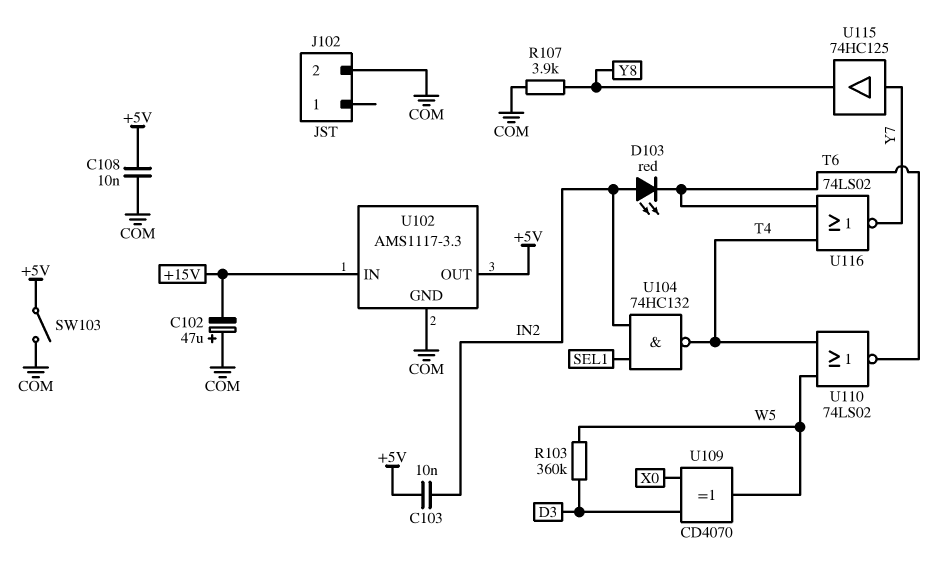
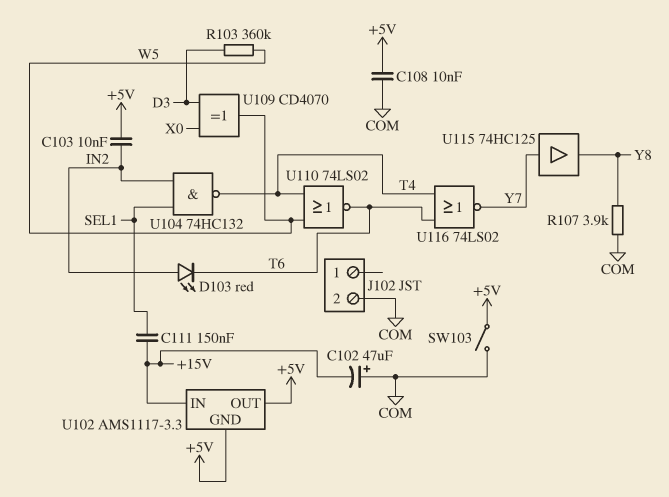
C111: none -> 150nF (+15V, SEL1)
U102 pin GND: COM -> +5V

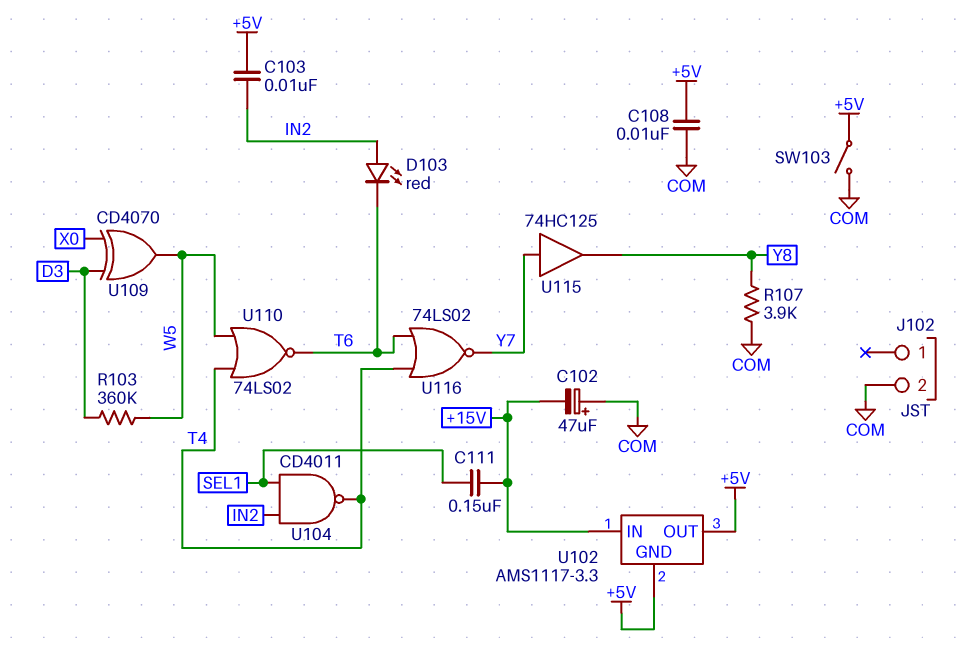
U104: NAND 74HC132 (in IN2, in SEL1, out T4) -> NAND CD4011 (in IN2, in SEL1, out T4)

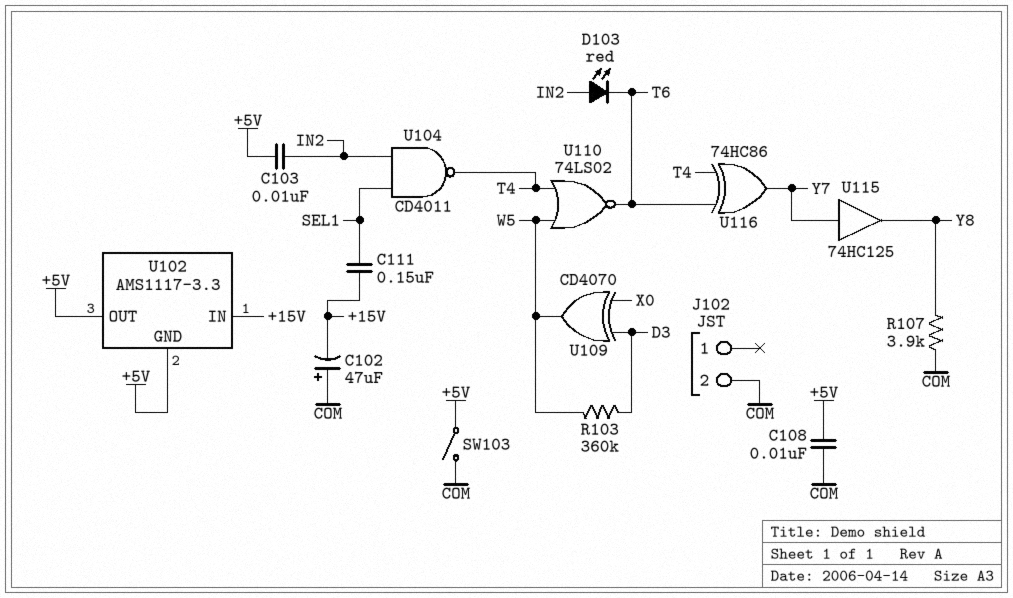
U116: NOR 74LS02 (in T4, in T6, out Y7) -> XOR 74HC86 (in T4, in T6, out Y7)

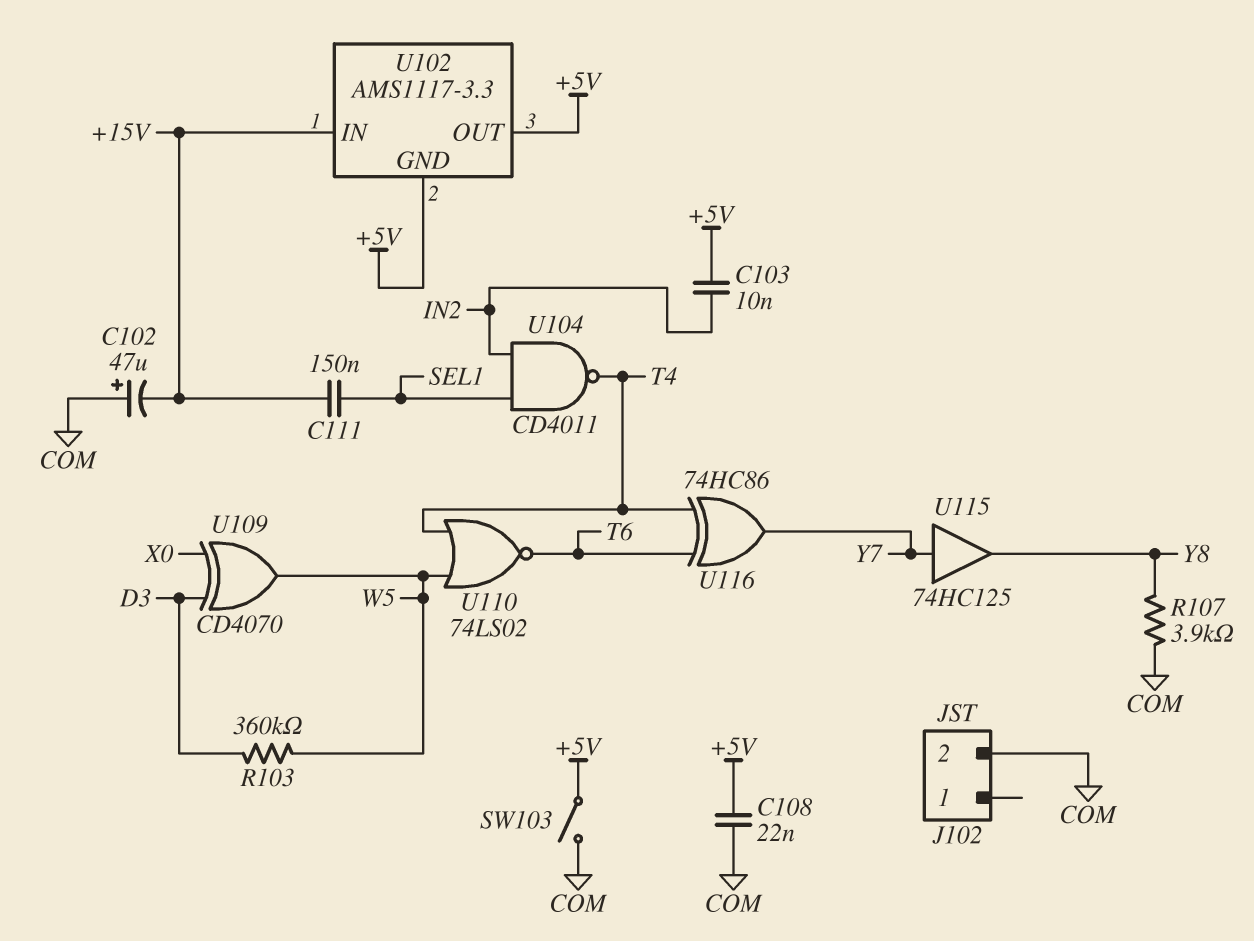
C108: 10nF (+5V, COM) -> 22nF (+5V, COM)
D103: LED red (A IN2, K T6) -> none

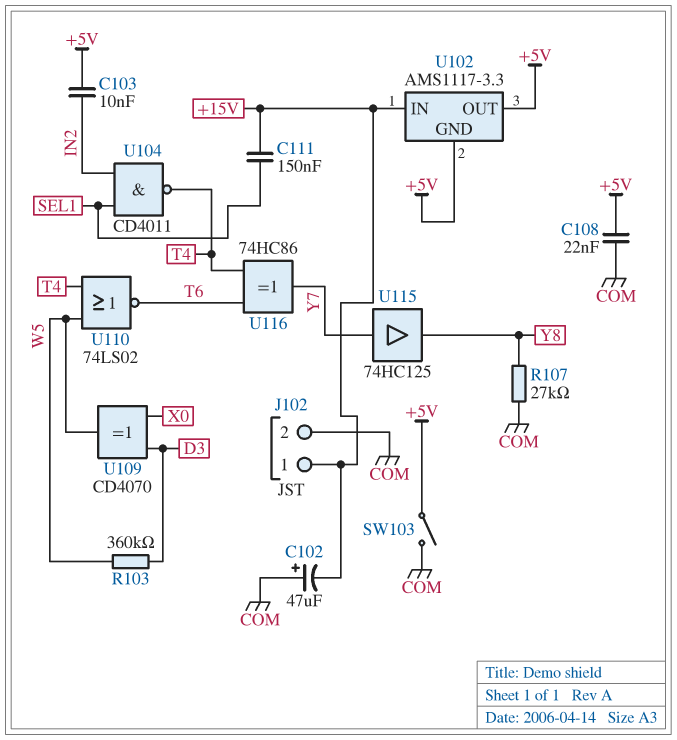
J102 pin 1: none -> +15V
R107: 3.9k (COM, Y8) -> 27k (COM, Y8)

